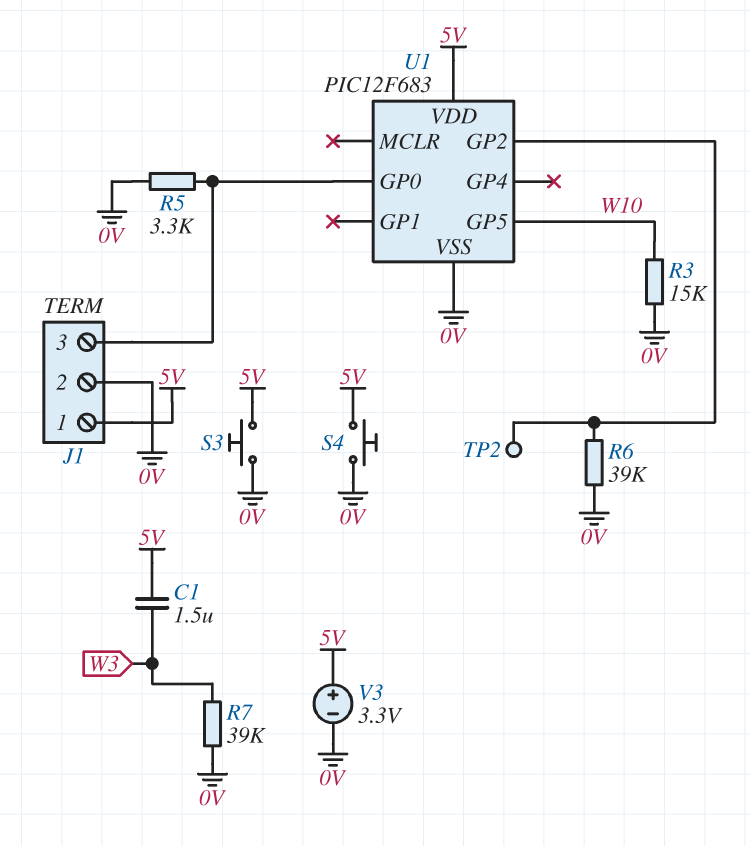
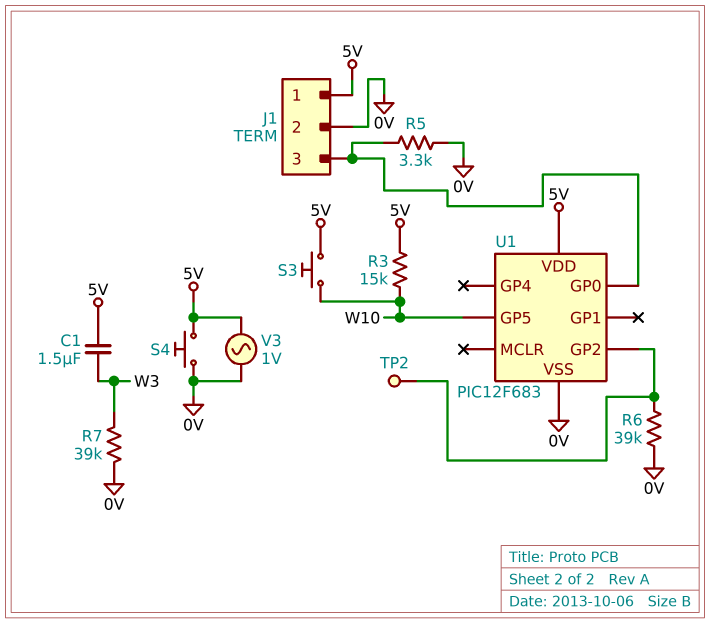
R3: 15k (0V, W10) -> 15k (5V, W10)
S3: button (0V, 5V) -> button (5V, W10)
V3: 3.3V (plus 5V, minus 0V) -> AC 1V (0V, 5V)

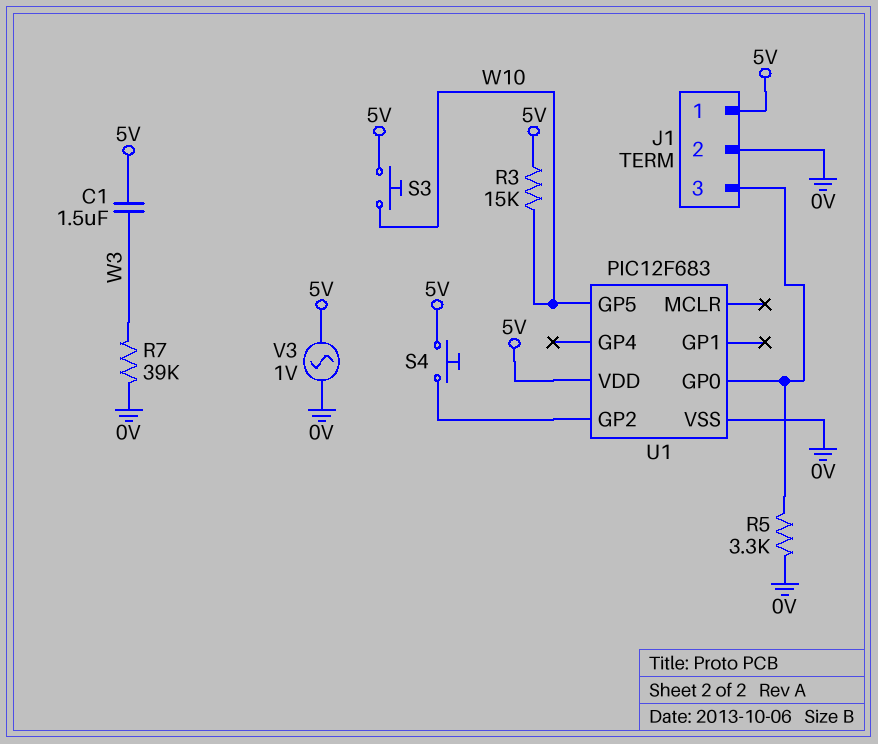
R6: 39k (0V, U1/GP2) -> none
S4: button (0V, 5V) -> button (5V, U1/GP2)
TP2: test point (U1/GP2) -> none

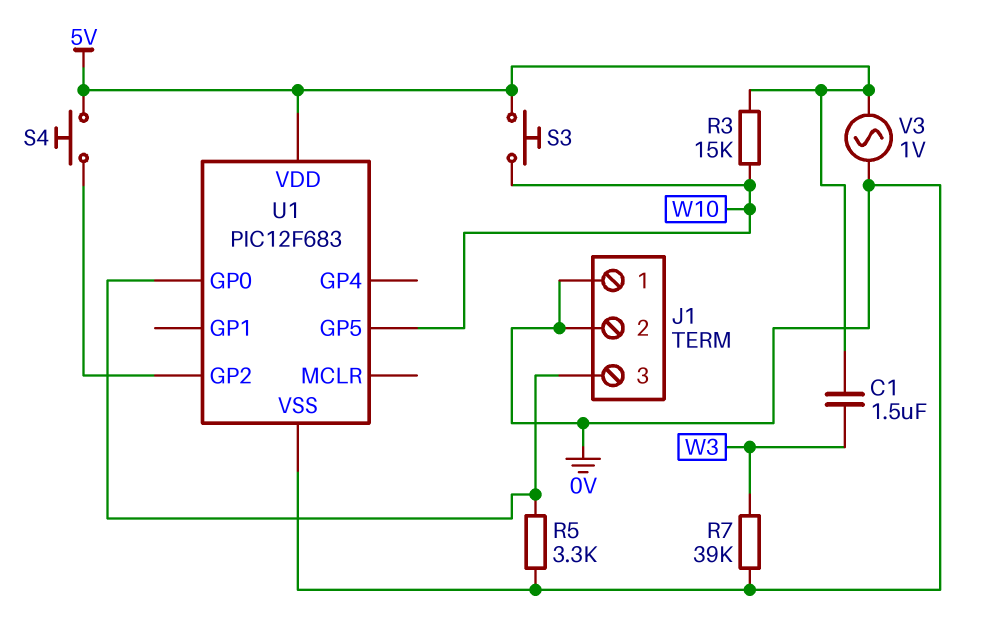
J1 pin 1: 5V -> 0V

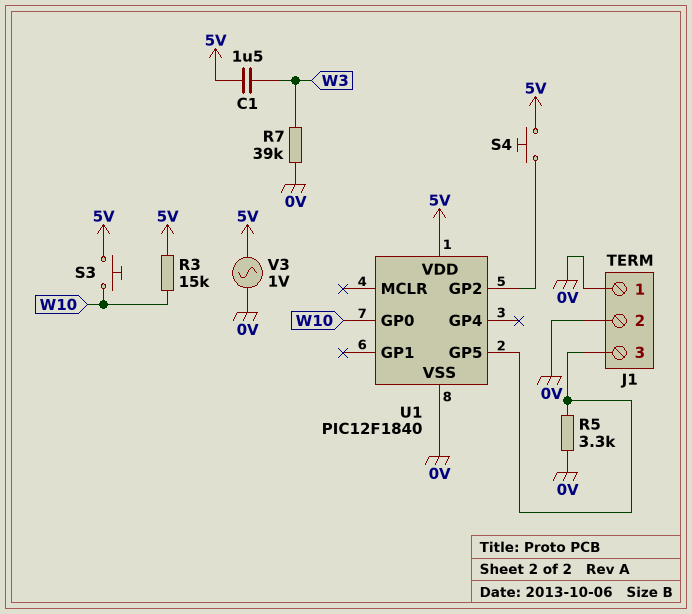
U1: PIC12F683 -> PIC12F1840
U1 pin GP0: J1/3 -> W10
U1 pin GP5: W10 -> J1/3

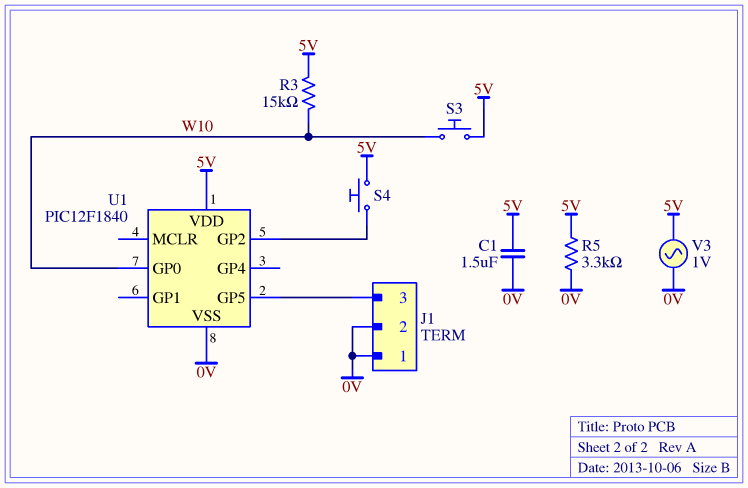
C1: 1.5uF (5V, W3) -> 1.5uF (0V, 5V)
R5: 3.3k (0V, J1/3) -> 3.3k (0V, 5V)
R7: 39k (0V, W3) -> none

